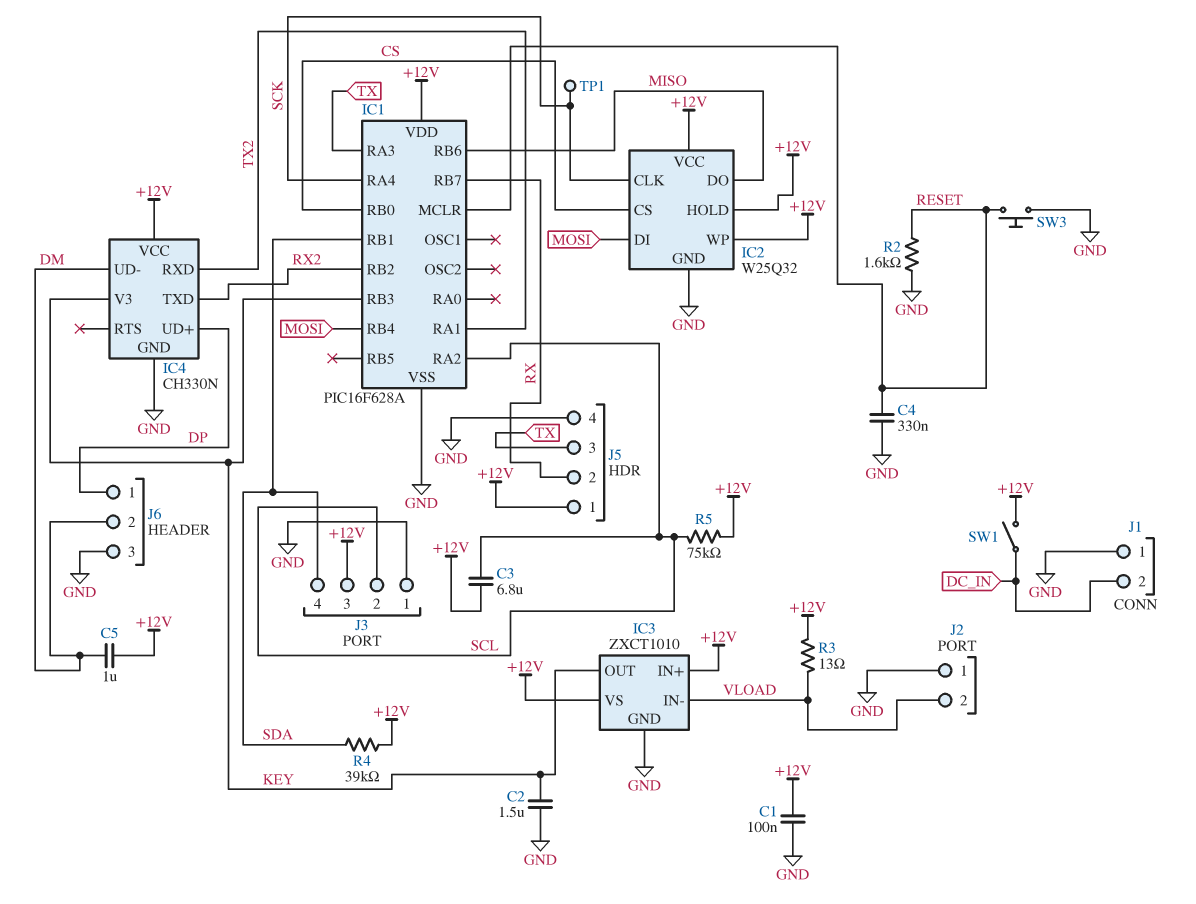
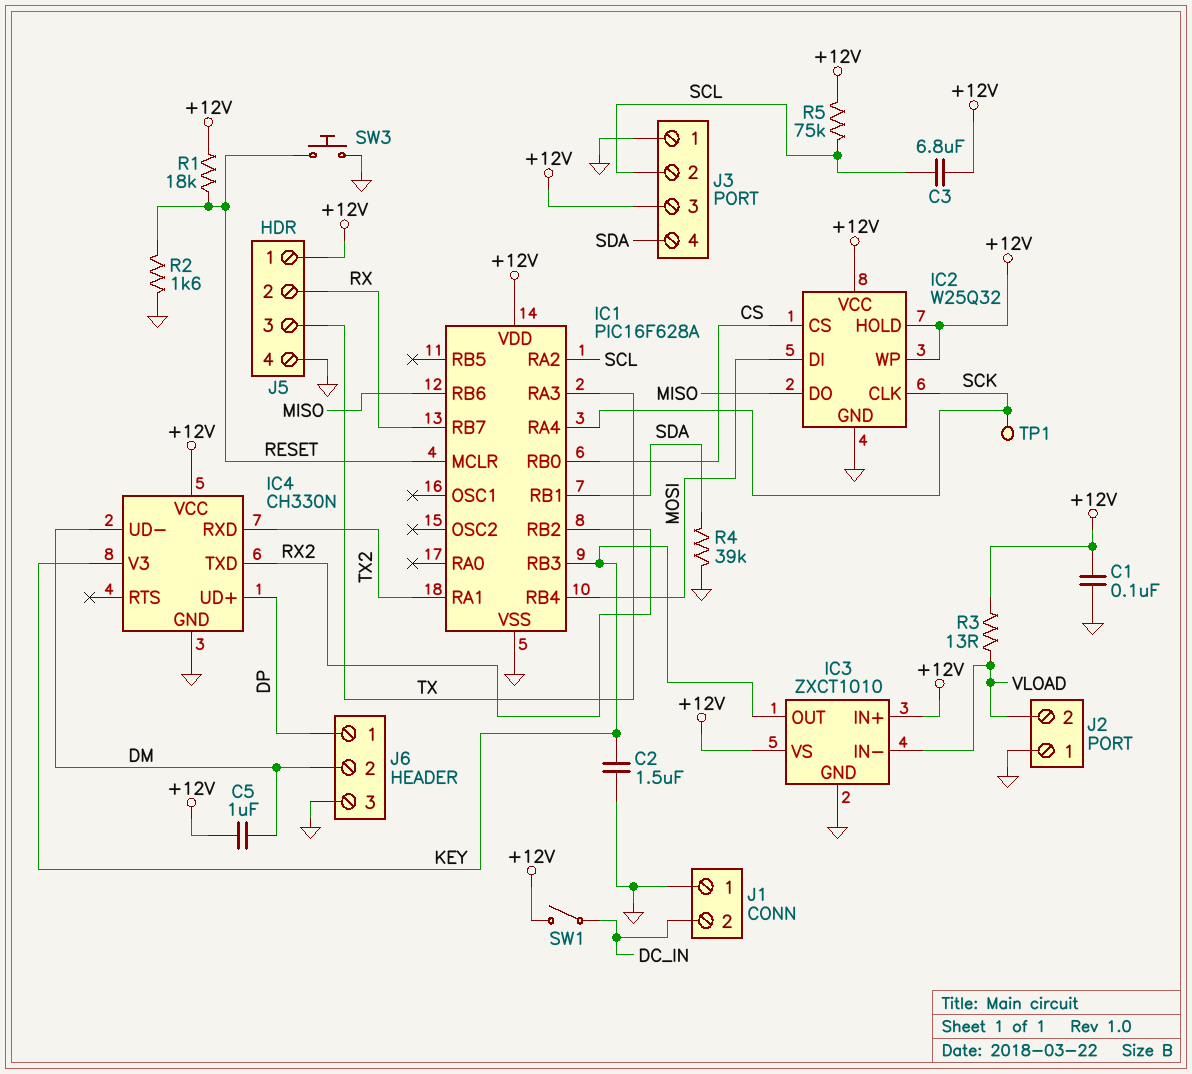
C4: 330nF (GND, RESET) -> none
R1: none -> 18k (+12V, RESET)
R4: 39k (+12V, SDA) -> 39k (GND, SDA)

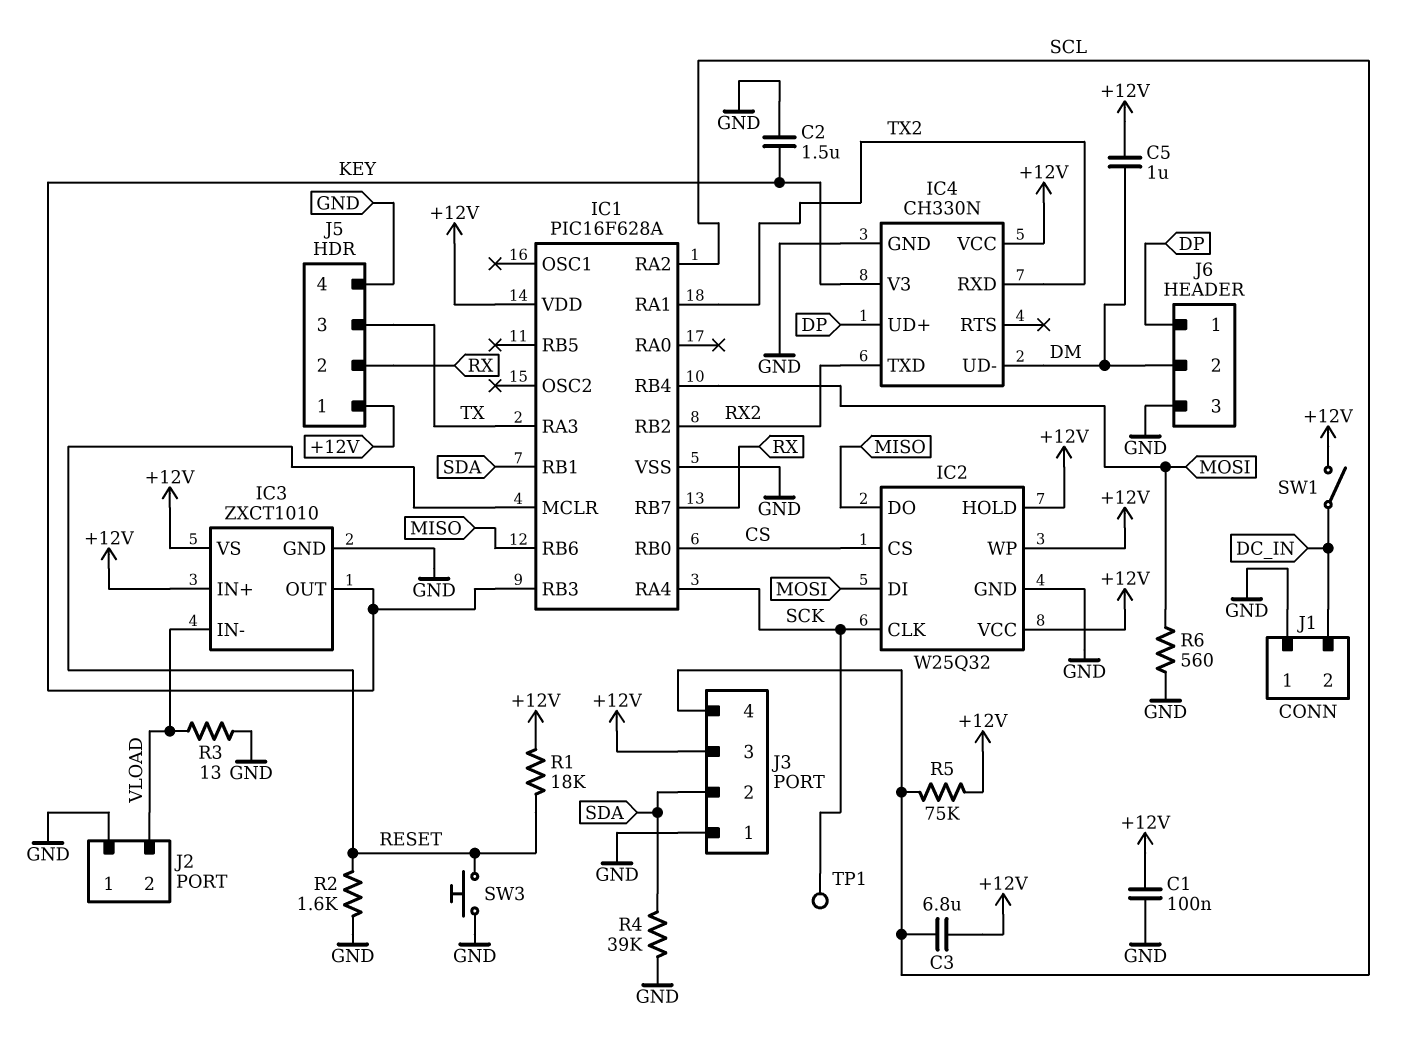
J3 pin 2: SCL -> SDA
J3 pin 4: SDA -> SCL
R3: 13 (+12V, VLOAD) -> 13 (GND, VLOAD)
R6: none -> 560 (GND, MOSI)

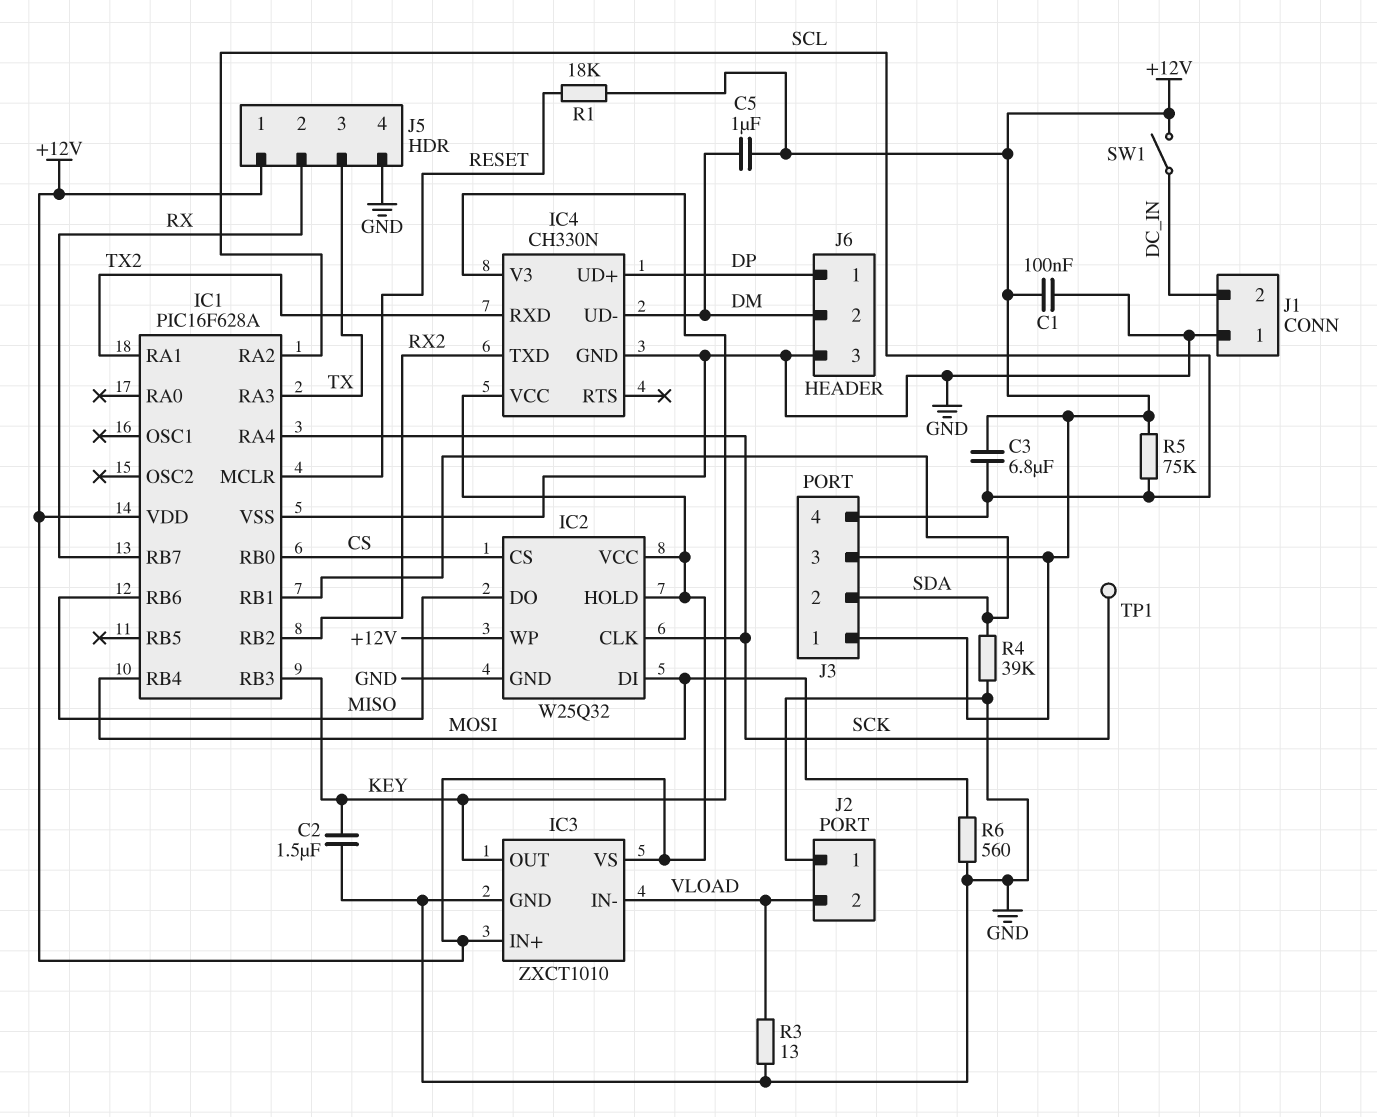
J3 pin 1: GND -> +12V
R2: 1.6k (GND, RESET) -> none
SW3: button (GND, RESET) -> none

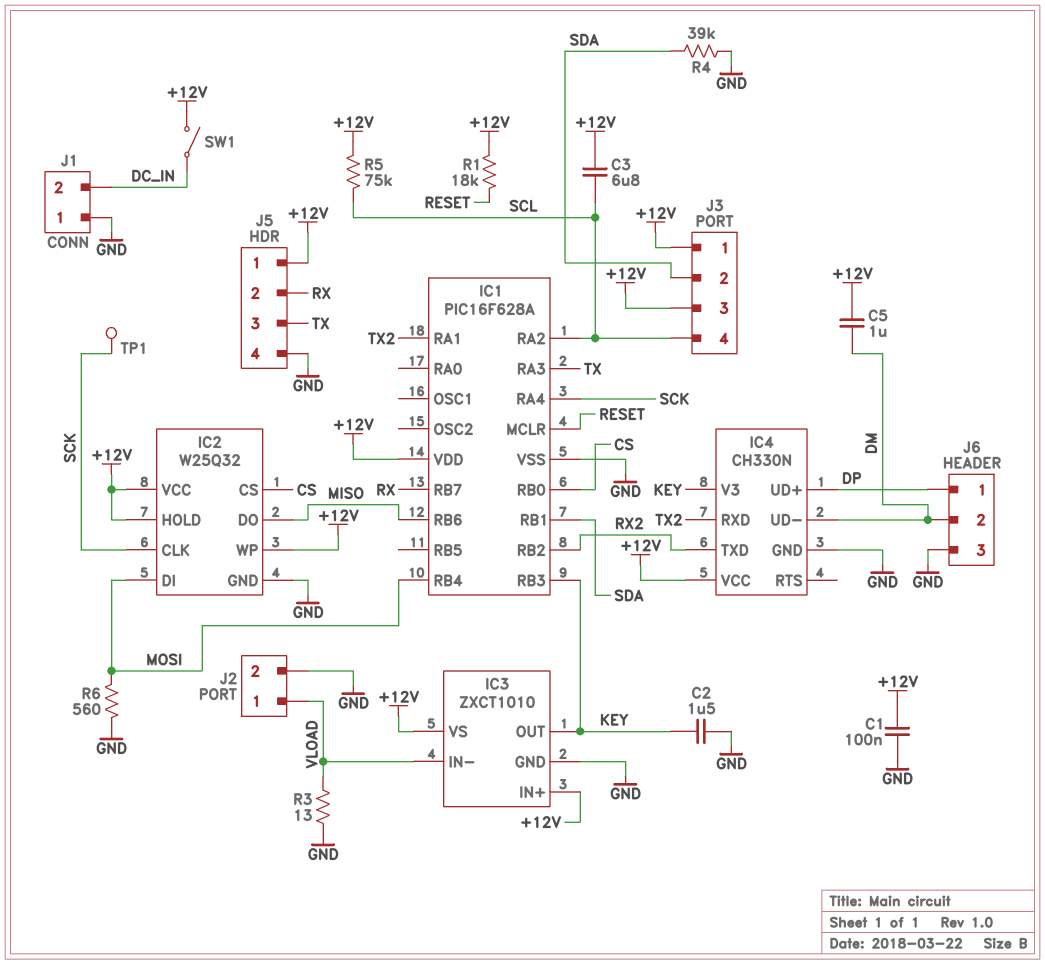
J2 pin 1: GND -> VLOAD
J2 pin 2: VLOAD -> GND

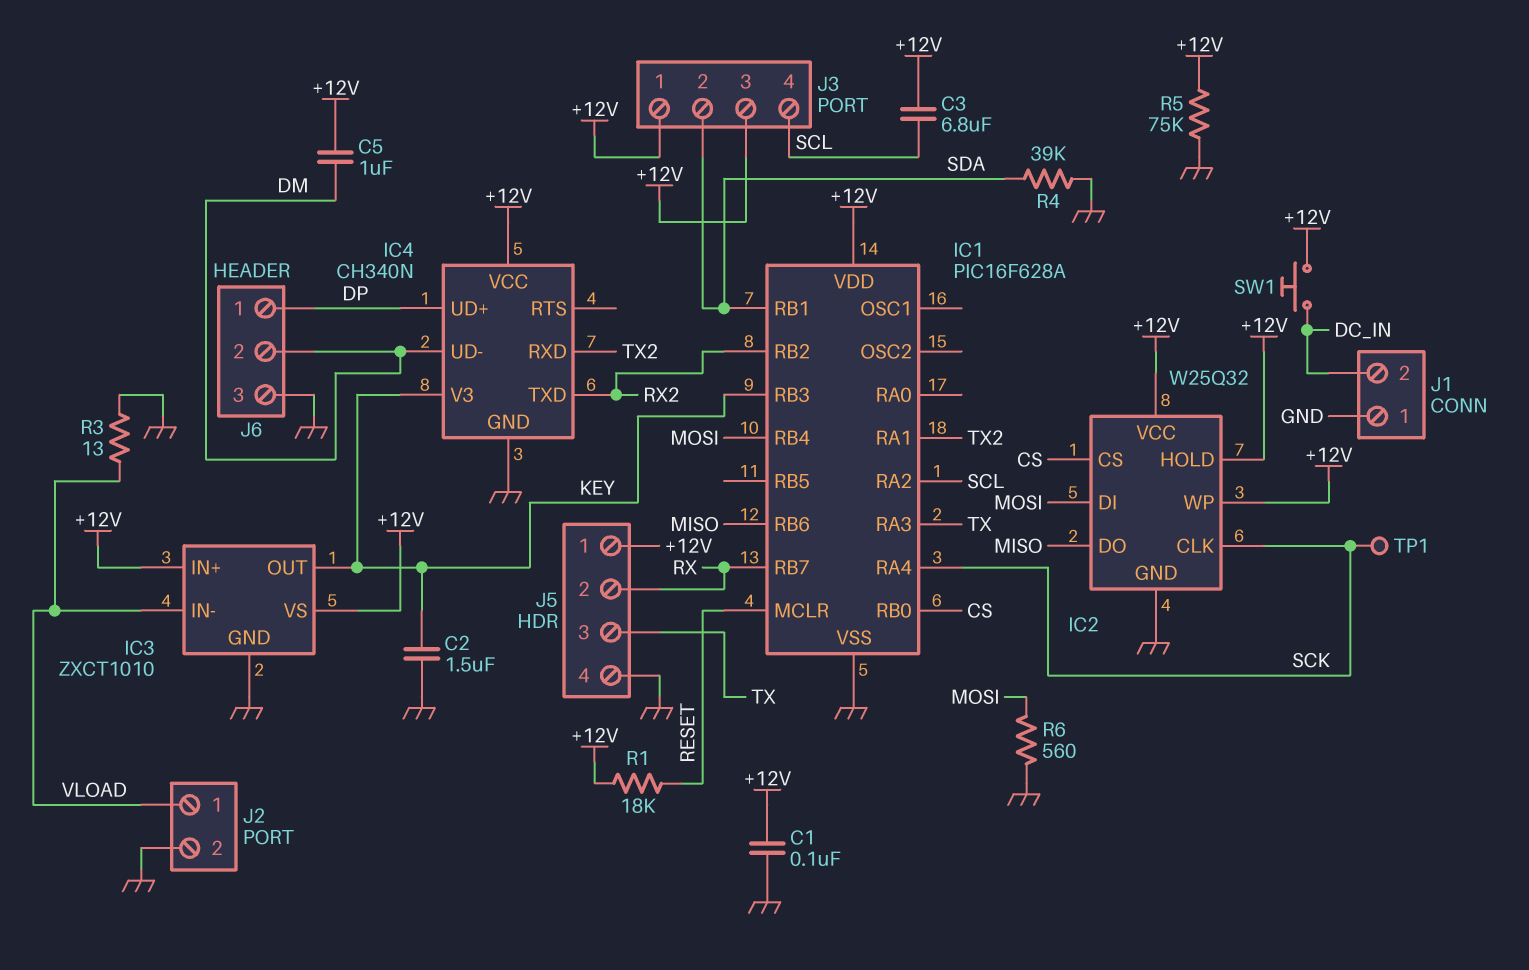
IC4: CH330N -> CH340N
R5: 75k (+12V, SCL) -> 75k (+12V, GND)
SW1: switch (+12V, DC_IN) -> button (+12V, DC_IN)

